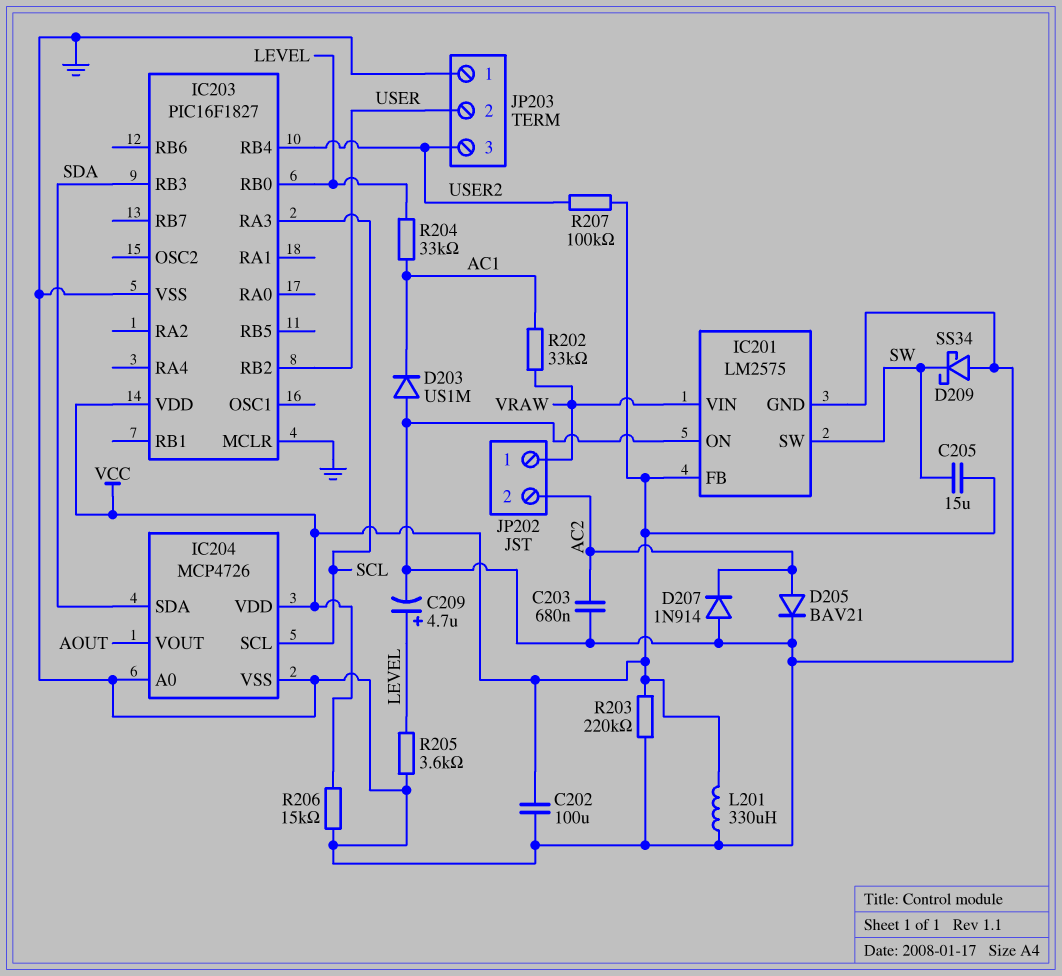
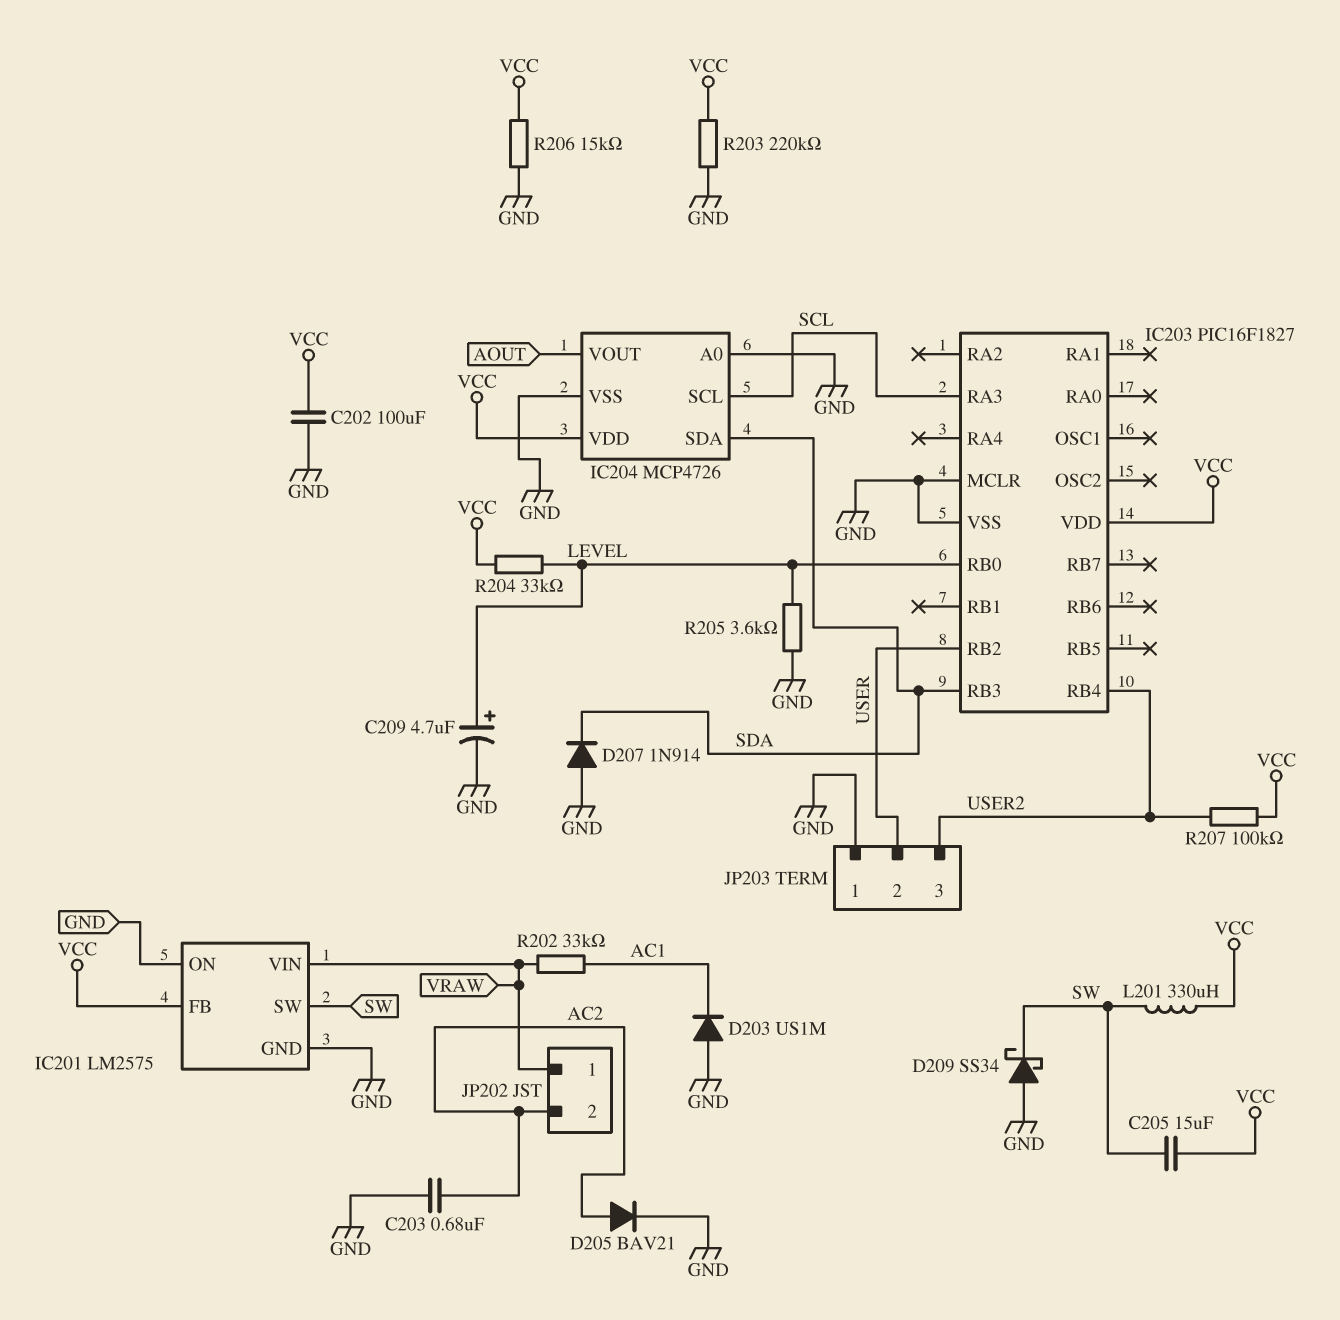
D207: diode 1N914 (A GND, K AC2) -> diode 1N914 (A GND, K SDA)
L201: 330uH (GND, VCC) -> 330uH (SW, VCC)
R204: 33k (AC1, LEVEL) -> 33k (LEVEL, VCC)

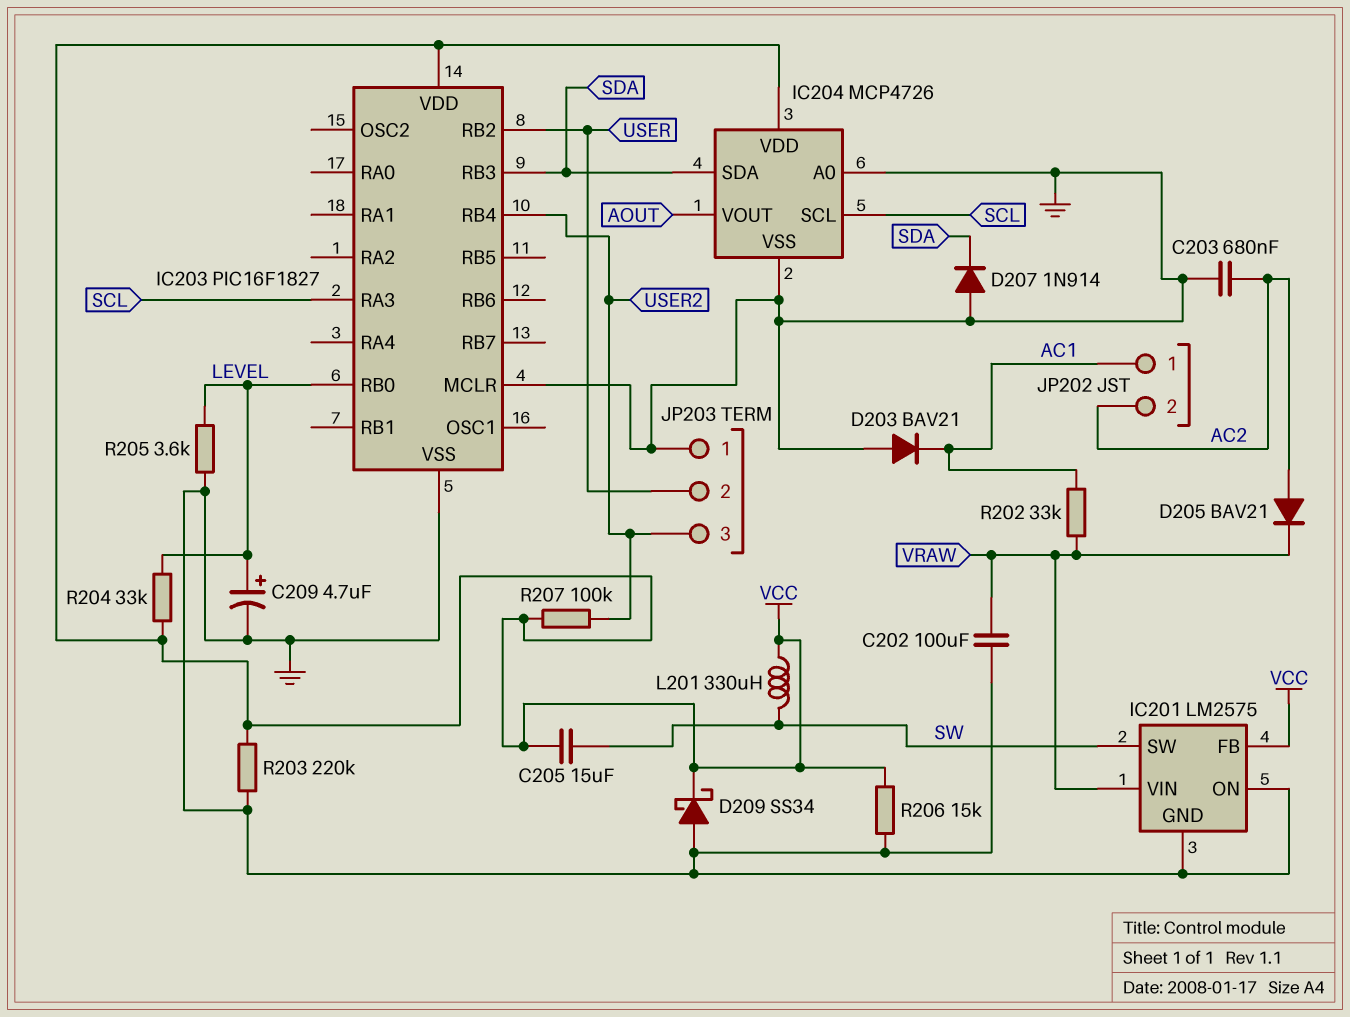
C202: 100uF (GND, VCC) -> 100uF (GND, VRAW)
D203: diode US1M (A GND, K AC1) -> diode BAV21 (A GND, K AC1)
D205: diode BAV21 (A AC2, K GND) -> diode BAV21 (A AC2, K VRAW)
D209: schottky SS34 (A GND, K SW) -> schottky SS34 (A GND, K VCC)
JP202 pin 1: VRAW -> AC1

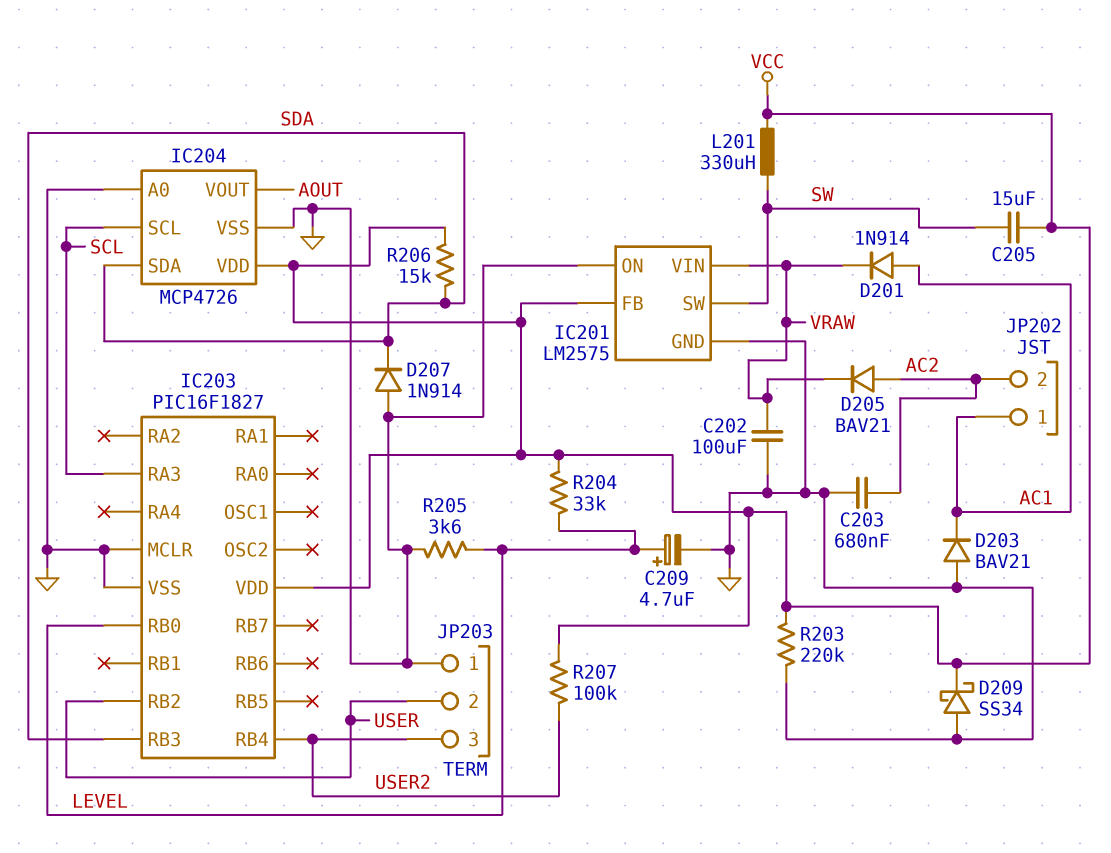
D201: none -> diode 1N914 (A AC1, K VRAW)
R202: 33k (AC1, VRAW) -> none
R206: 15k (GND, VCC) -> 15k (SDA, VCC)

